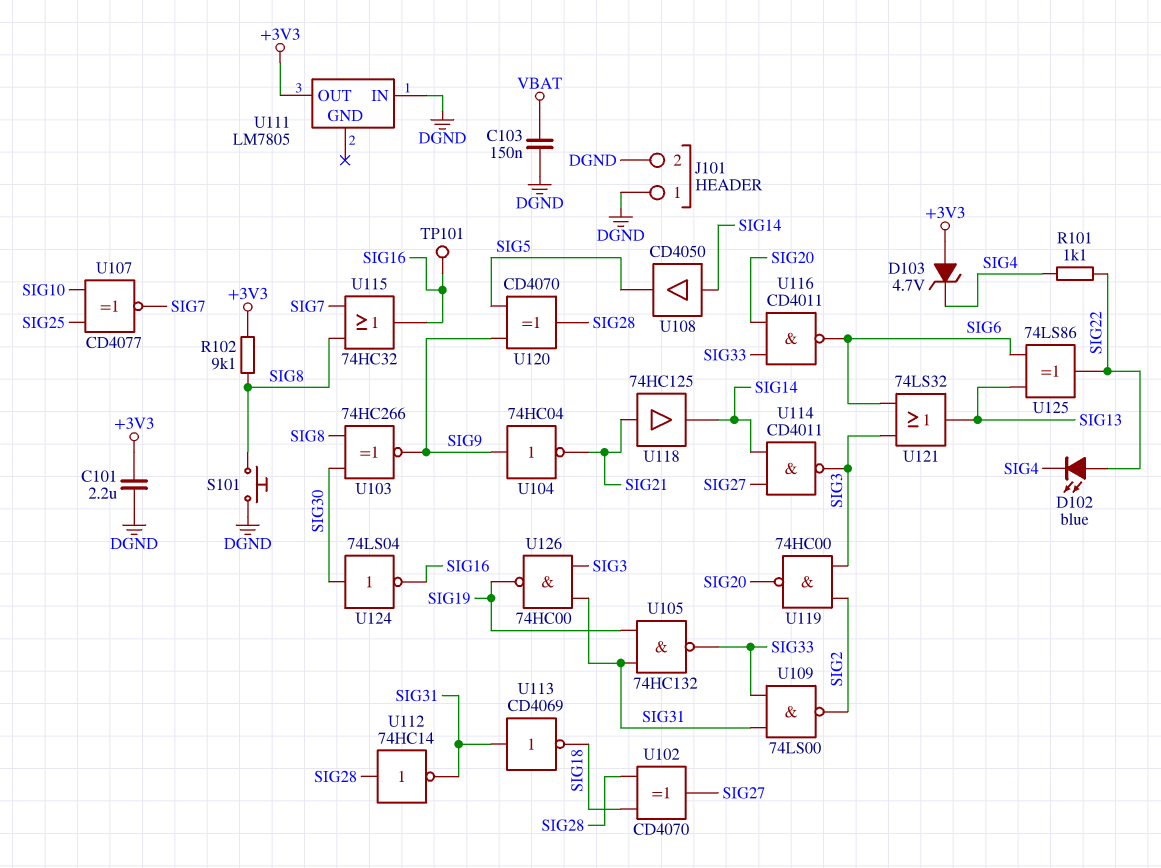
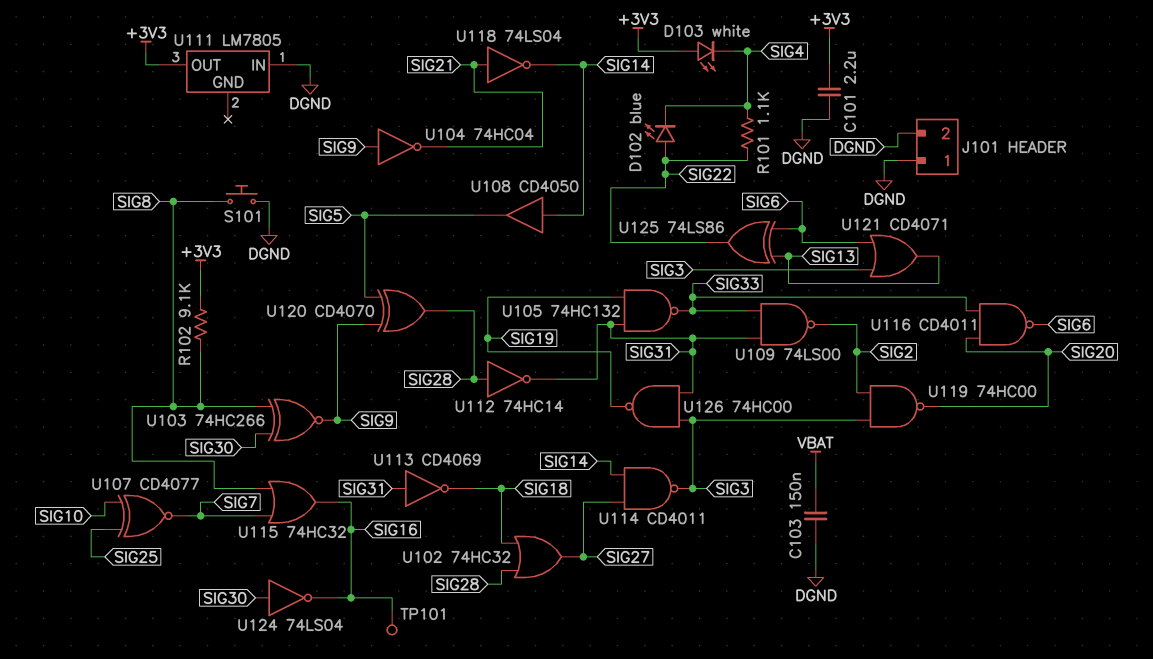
D103: zener 4.7V (A +3V3, K SIG4) -> LED white (A +3V3, K SIG4)
U102: XOR CD4070 (in SIG18, in SIG28, out SIG27) -> OR 74HC32 (in SIG18, in SIG28, out SIG27)
U118: buffer 74HC125 (in SIG21, out SIG14) -> NOT 74LS04 (in SIG21, out SIG14)
U121: OR 74LS32 (in SIG3, in SIG6, out SIG13) -> OR CD4071 (in SIG3, in SIG6, out SIG13)

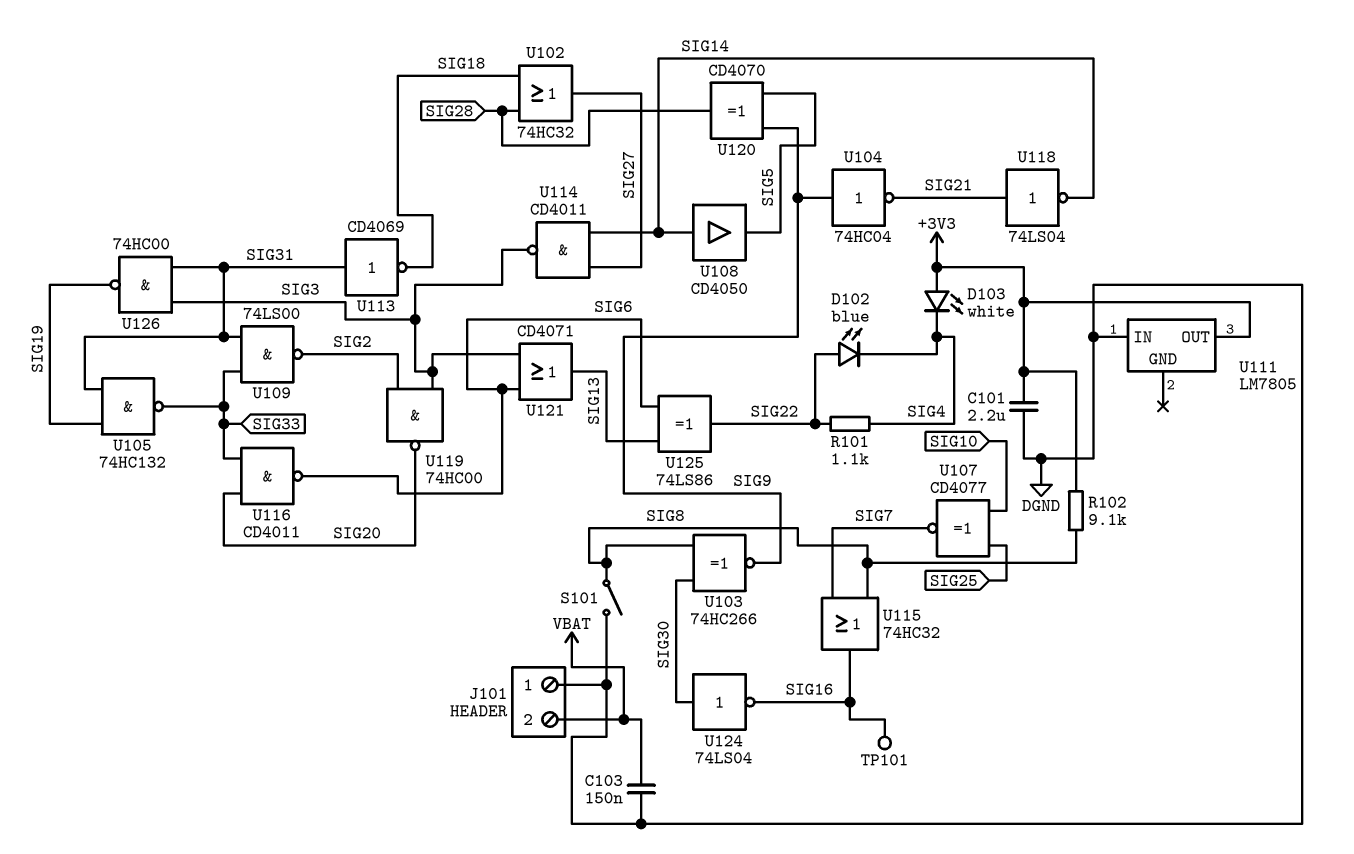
J101 pin 2: DGND -> VBAT
S101: button (DGND, SIG8) -> switch (DGND, SIG8)
U112: NOT 74HC14 (in SIG28, out SIG31) -> none

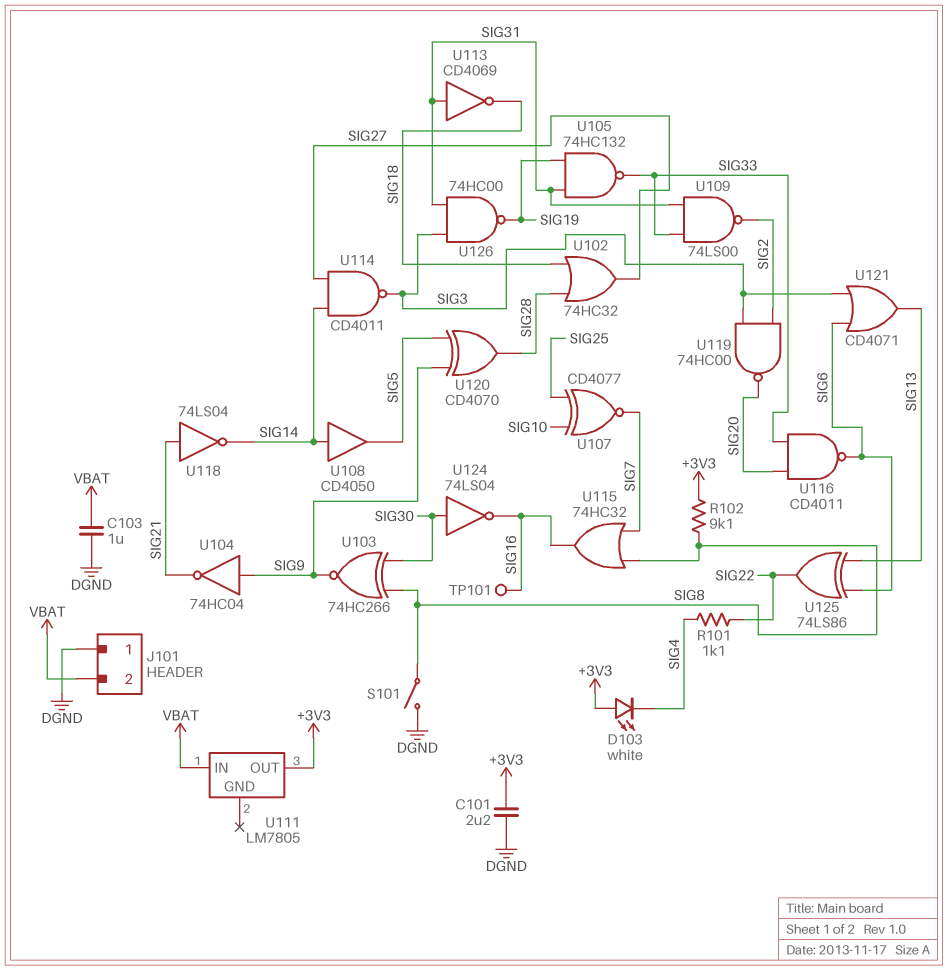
C103: 150nF (DGND, VBAT) -> 1uF (DGND, VBAT)
D102: LED blue (A SIG22, K SIG4) -> none
U111 pin IN: DGND -> VBAT

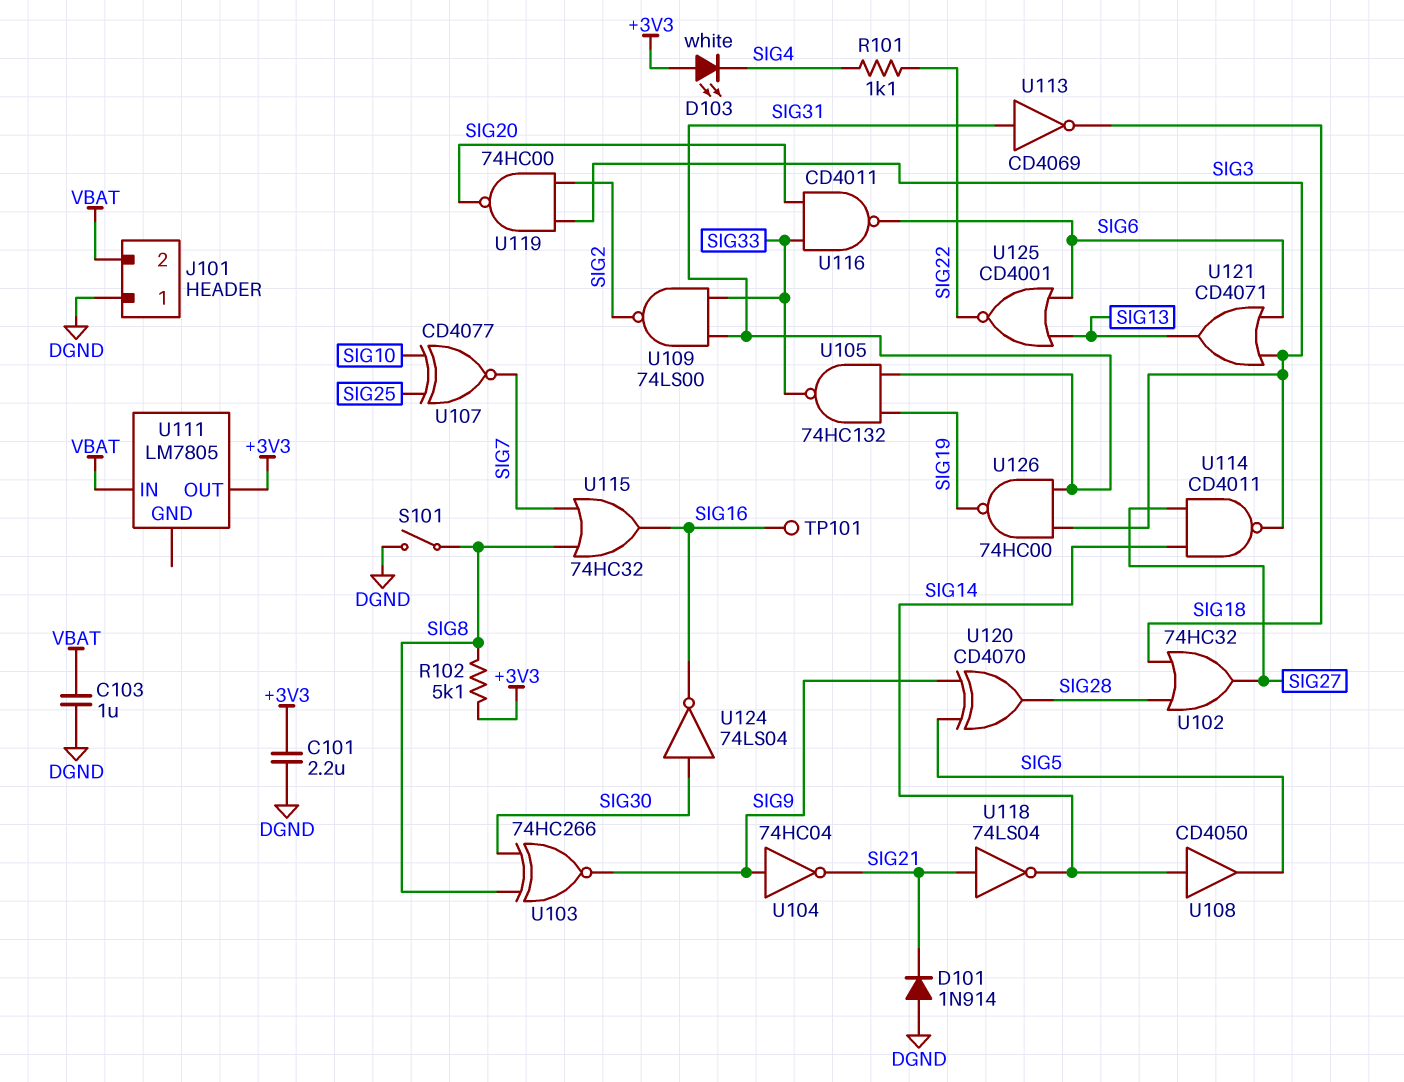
D101: none -> diode 1N914 (A DGND, K SIG21)
R102: 9.1k (+3V3, SIG8) -> 5.1k (+3V3, SIG8)
U125: XOR 74LS86 (in SIG6, in SIG13, out SIG22) -> NOR CD4001 (in SIG6, in SIG13, out SIG22)

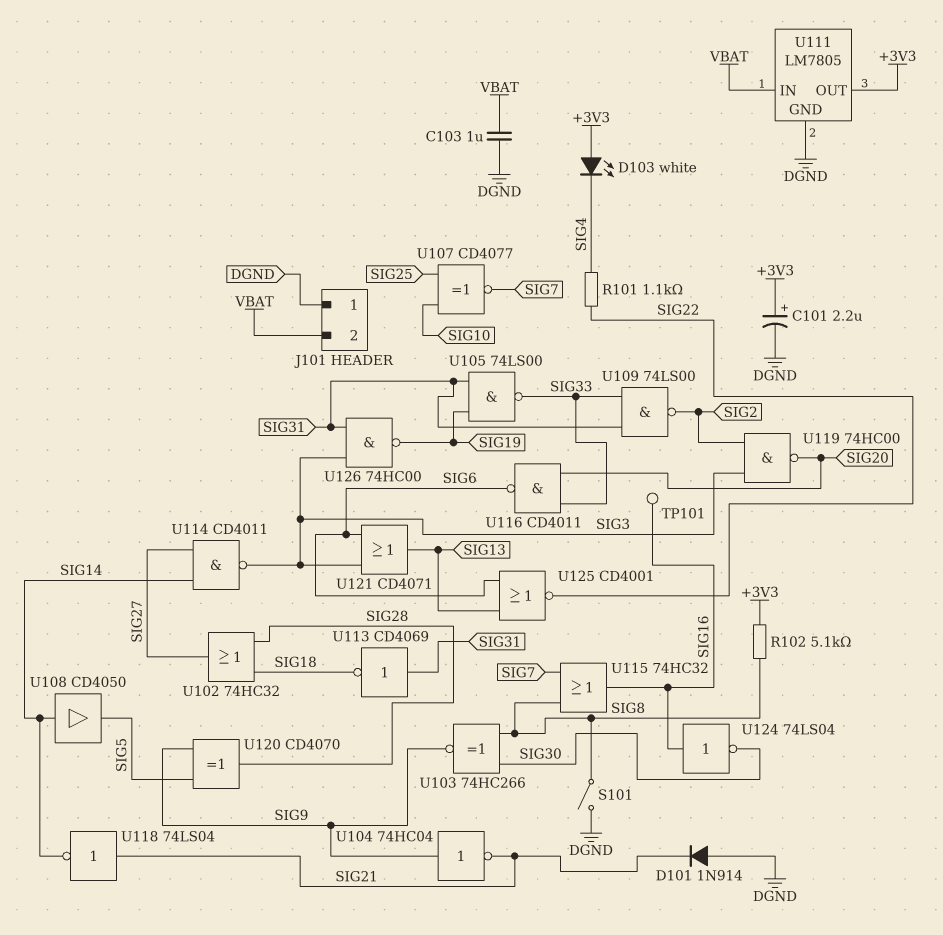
C101: 2.2uF (+3V3, DGND) -> 2.2uF (plus +3V3, minus DGND)
U105: NAND 74HC132 (in SIG19, in SIG31, out SIG33) -> NAND 74LS00 (in SIG19, in SIG31, out SIG33)
U111 pin GND: none -> DGND
U124: NOT 74LS04 (in SIG30, out SIG16) -> NOT 74LS04 (in SIG16, out SIG30)

